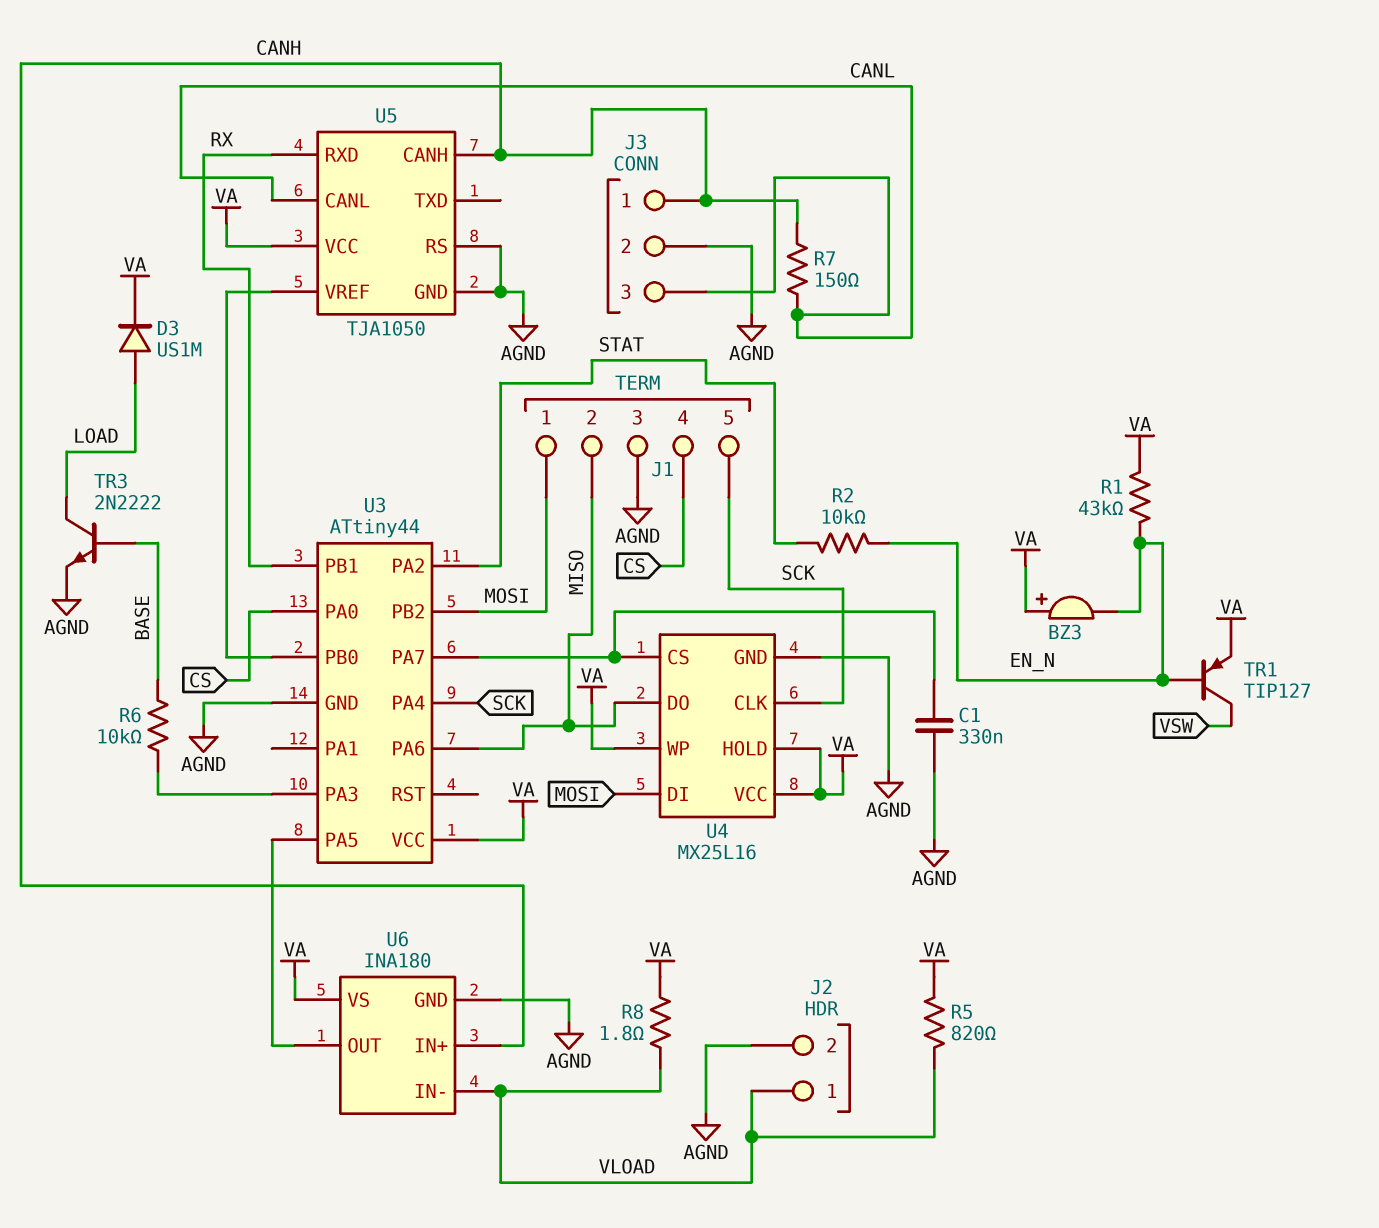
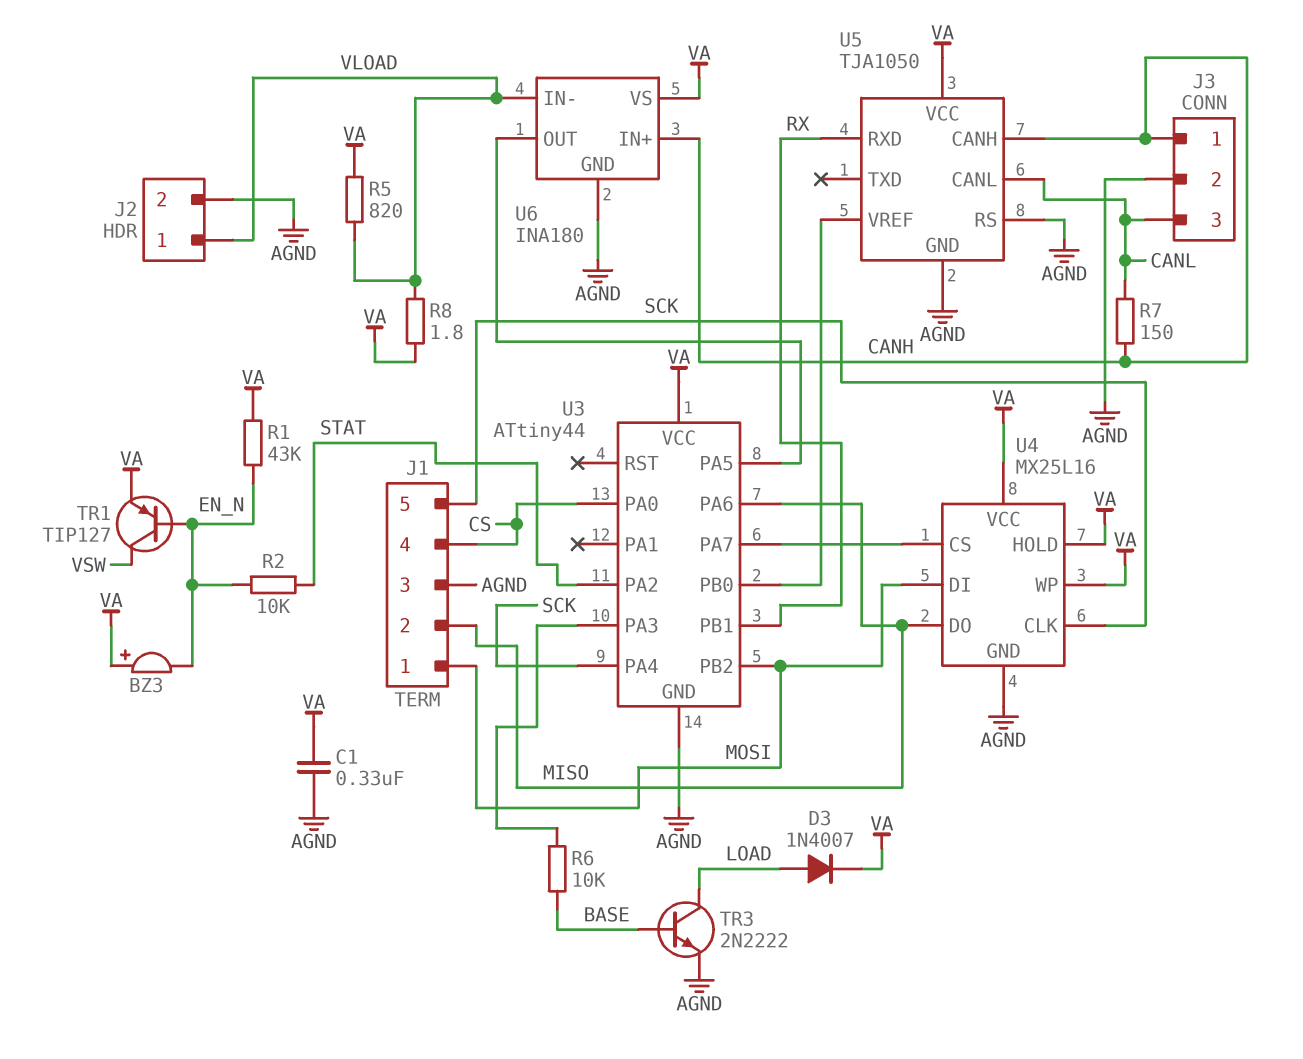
C1: 330nF (AGND, U3/PA7) -> 330nF (AGND, VA)
D3: diode US1M (A LOAD, K VA) -> diode 1N4007 (A LOAD, K VA)

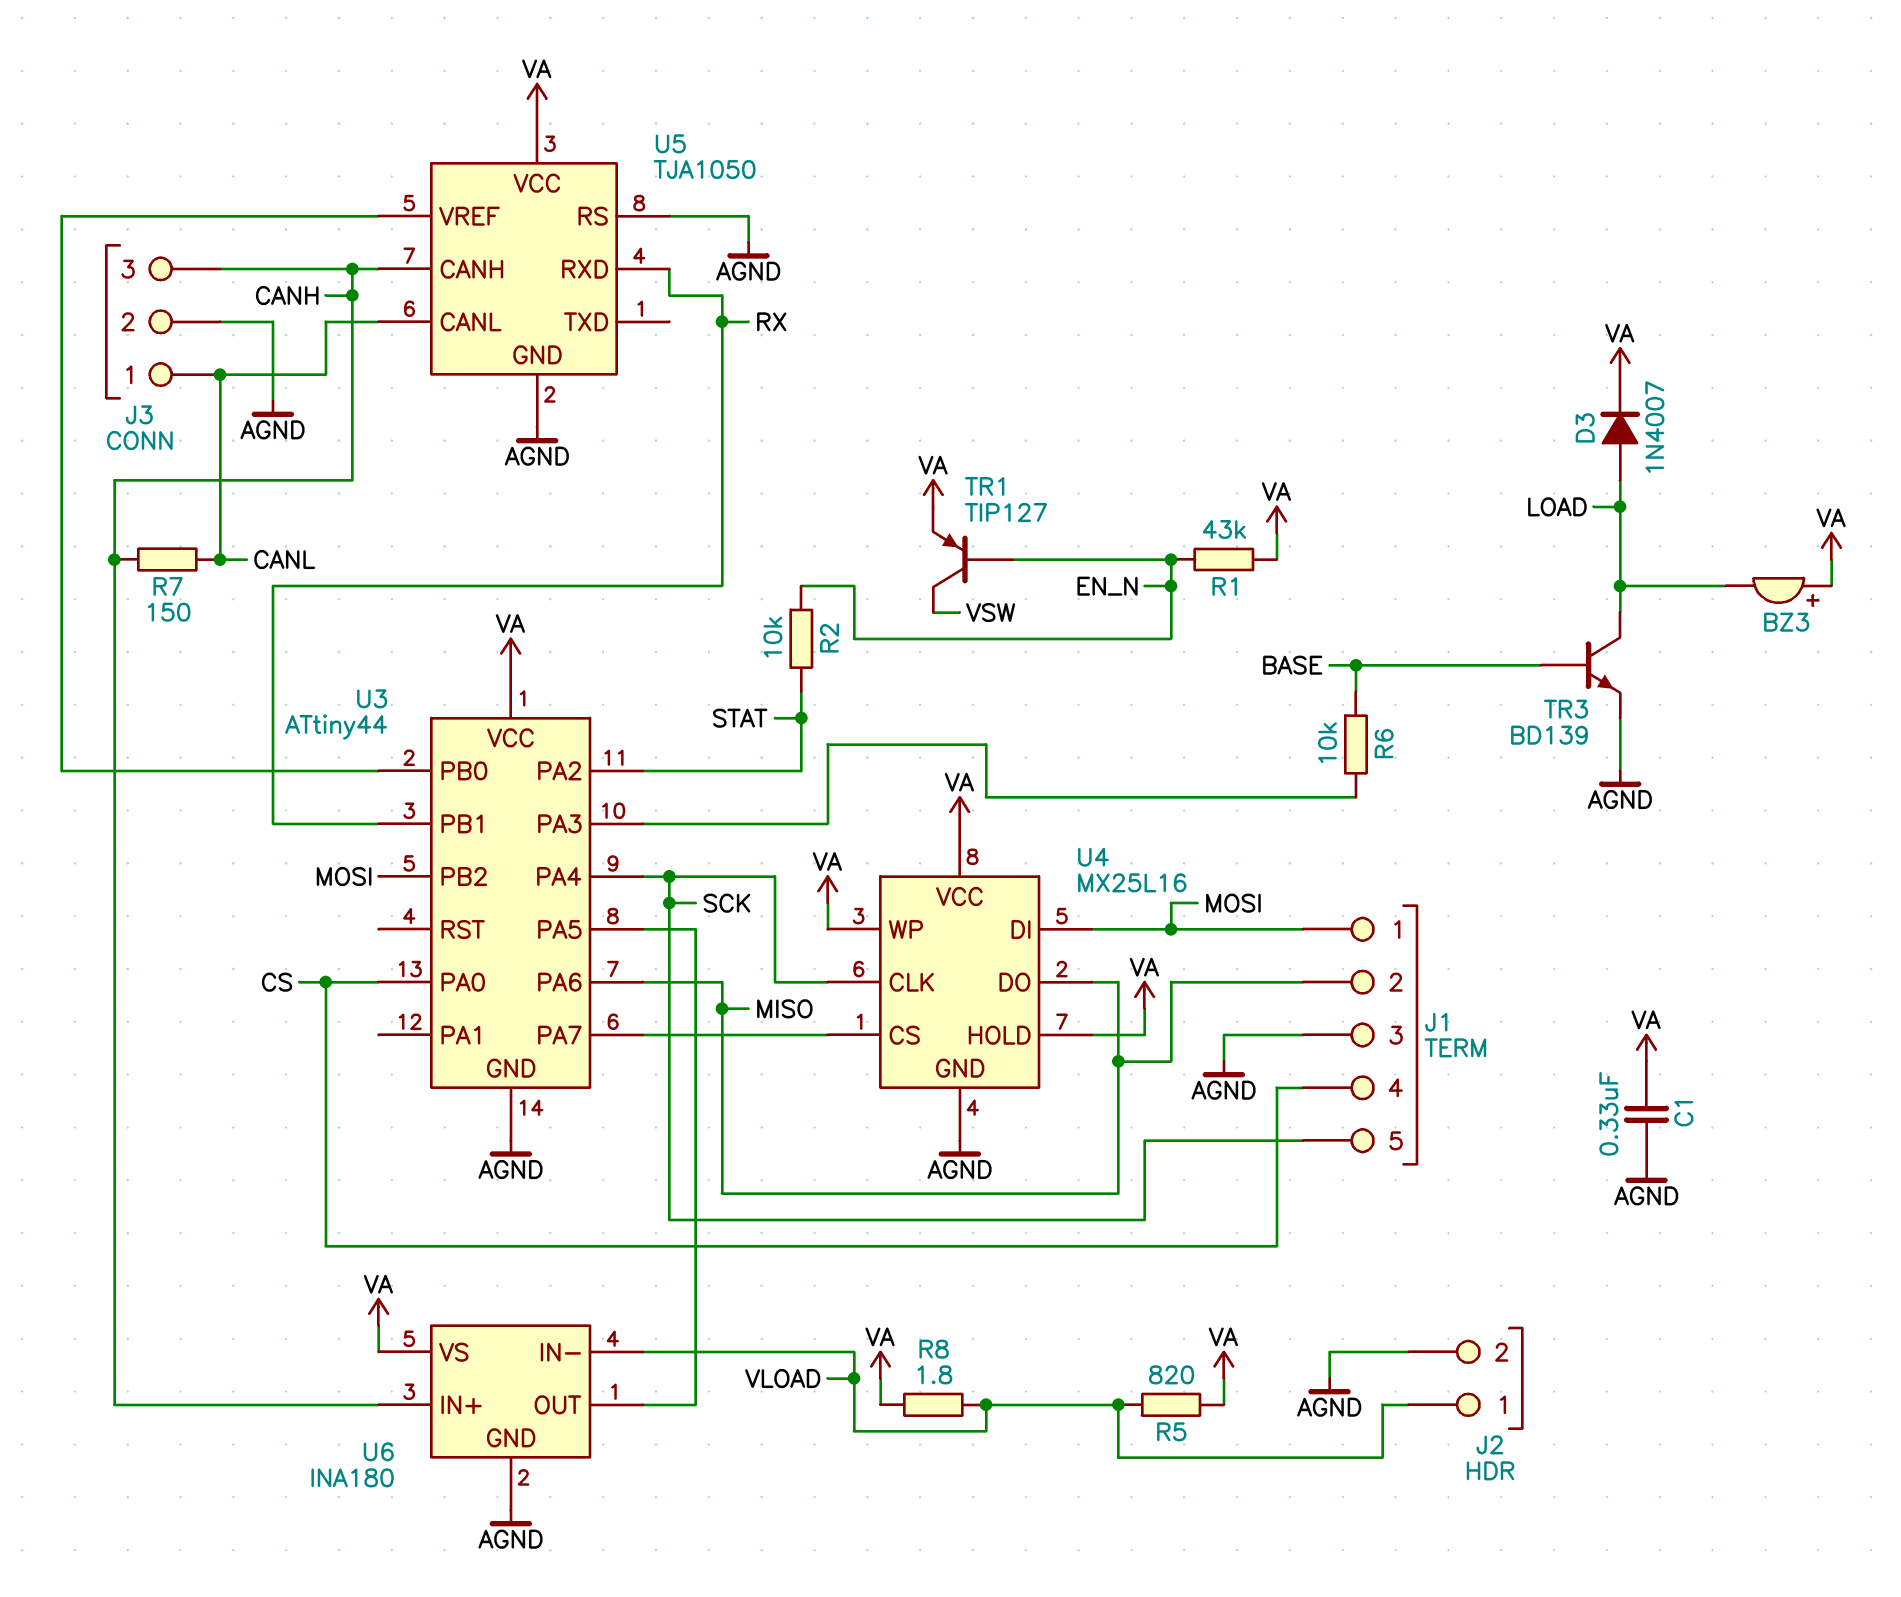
BZ3: buzzer (plus VA, minus EN_N) -> buzzer (plus VA, minus LOAD)
J3 pin 1: CANH -> CANL
J3 pin 3: CANL -> CANH
TR3: NPN 2N2222 (B BASE, C LOAD, E AGND) -> NPN BD139 (B BASE, C LOAD, E AGND)

